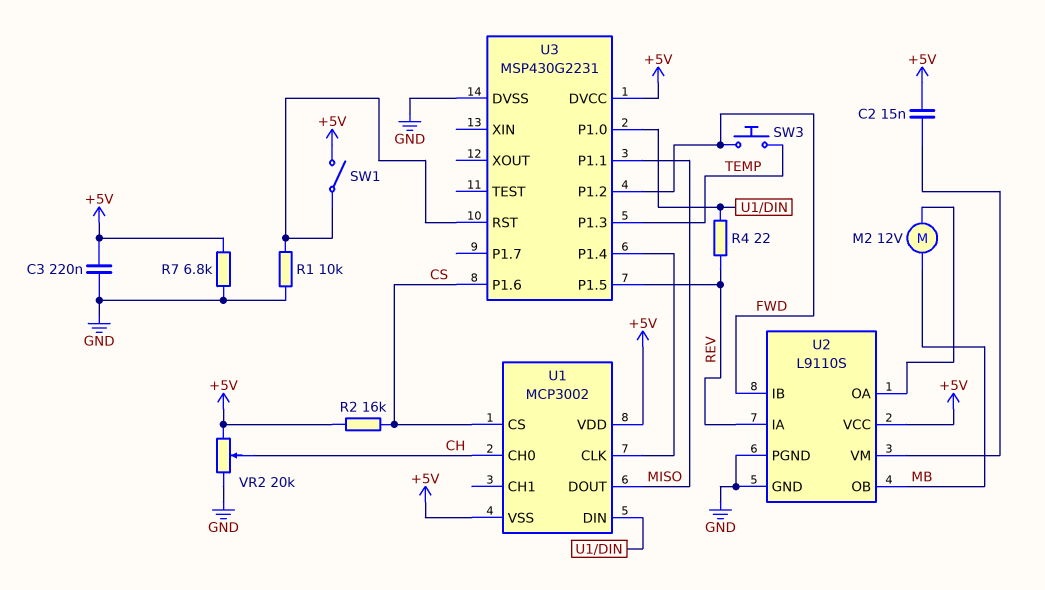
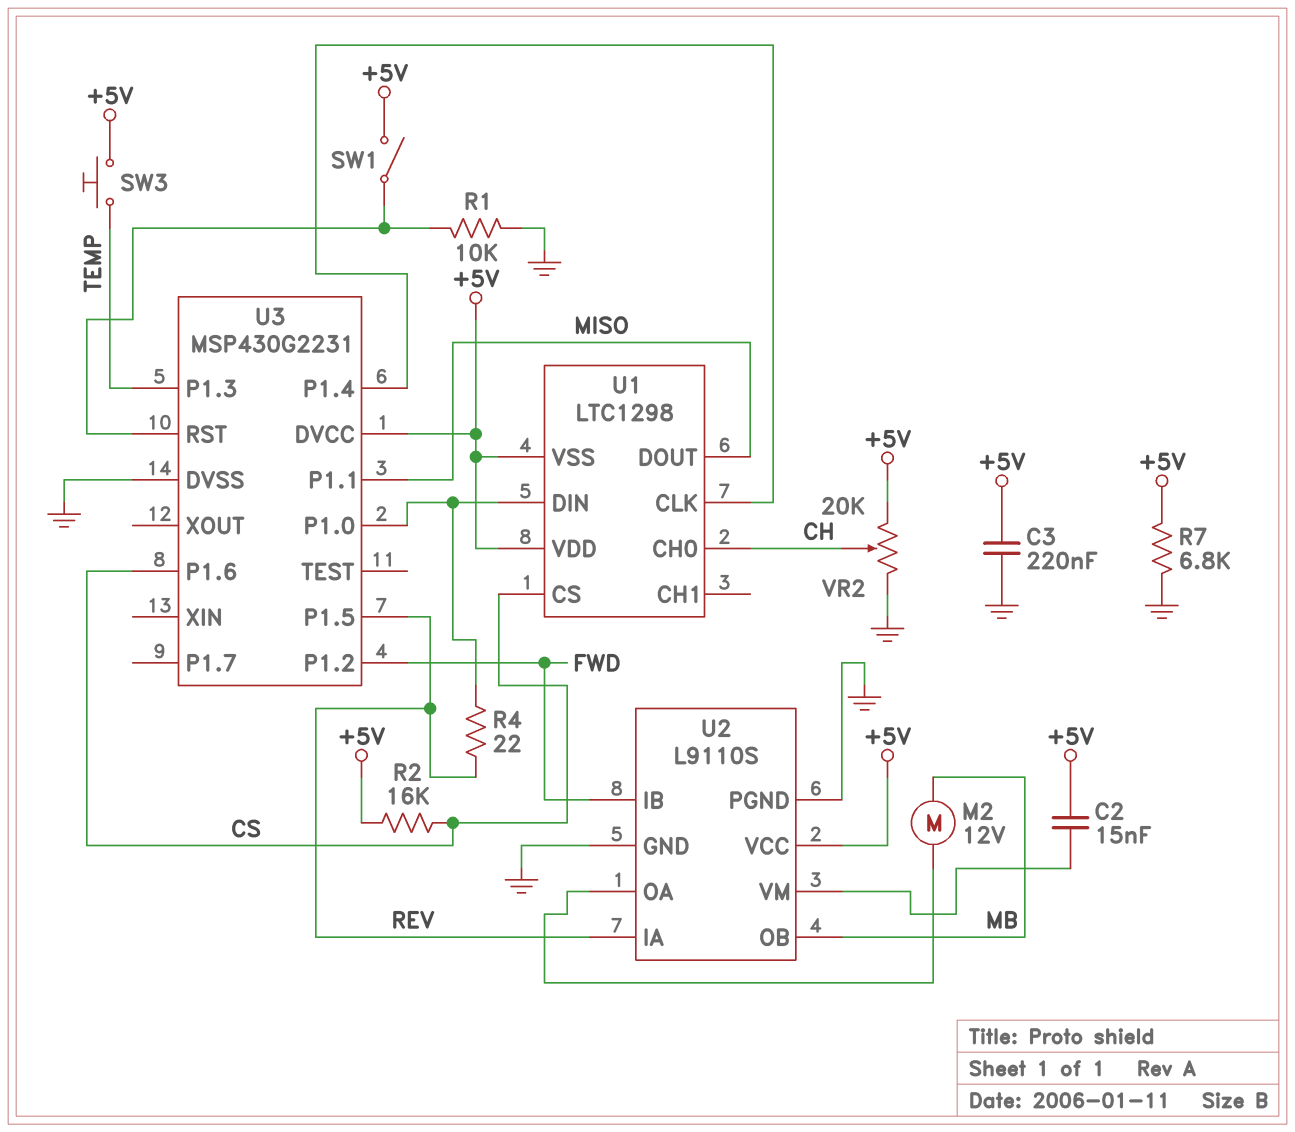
SW3: button (FWD, TEMP) -> button (+5V, TEMP)
U1: MCP3002 -> LTC1298

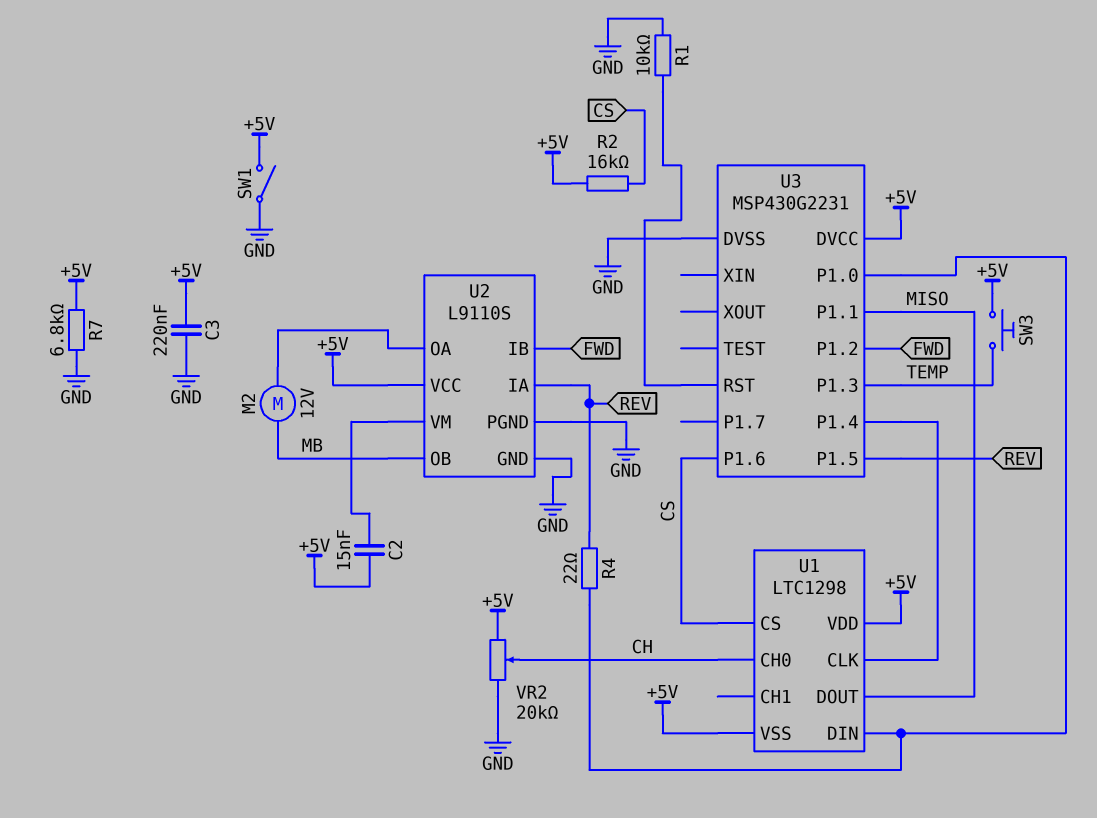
SW1: switch (+5V, U3/RST) -> switch (+5V, GND)

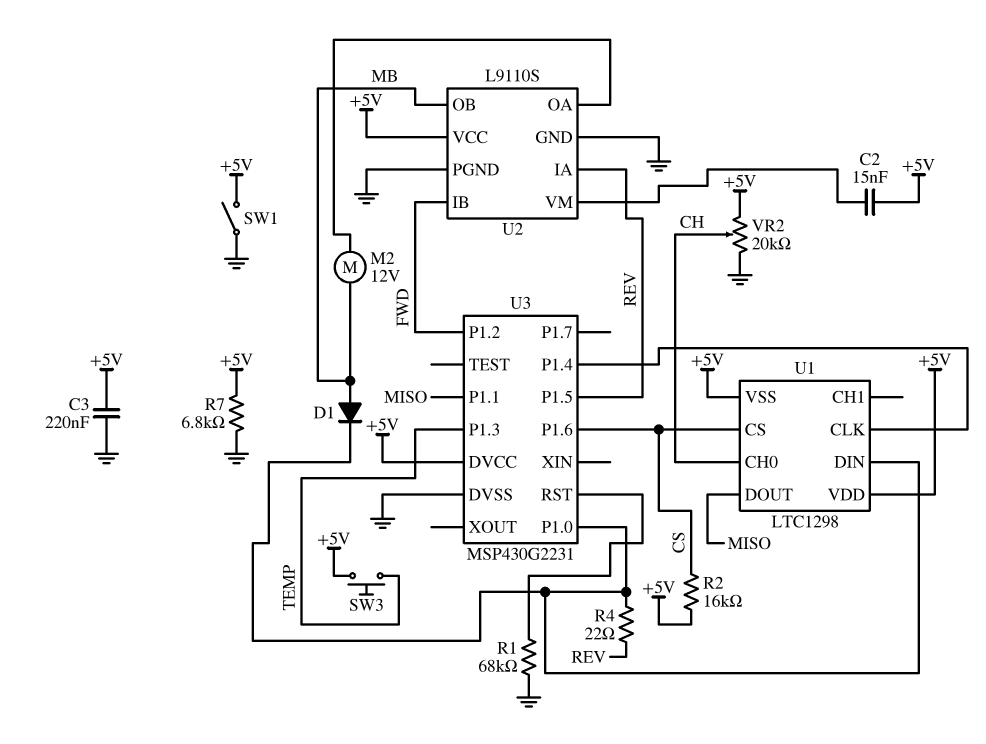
D1: none -> diode (A MB, K U1/DIN)
R1: 10k (GND, U3/RST) -> 68k (GND, U3/RST)

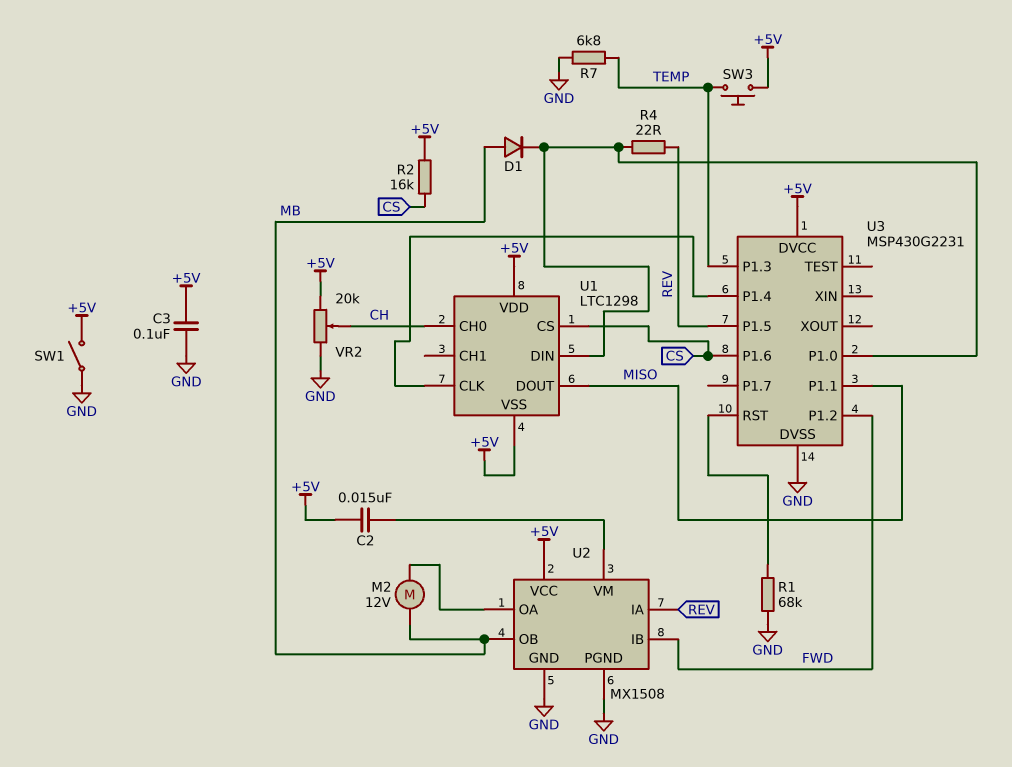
C3: 220nF (+5V, GND) -> 100nF (+5V, GND)
R7: 6.8k (+5V, GND) -> 6.8k (GND, TEMP)
U2: L9110S -> MX1508

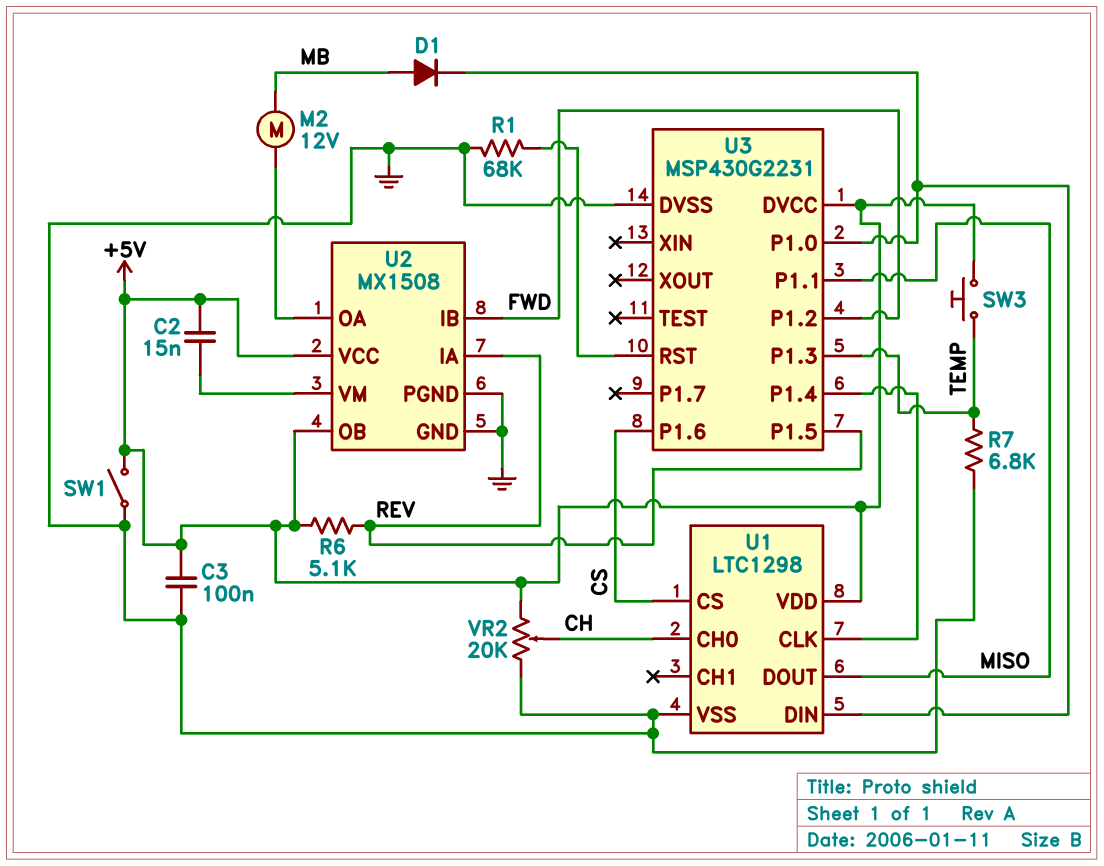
R2: 16k (+5V, CS) -> none
R4: 22 (REV, U1/DIN) -> none
R6: none -> 5.1k (+5V, REV)
U1 pin VSS: +5V -> GND
U2 pin OB: MB -> +5V

